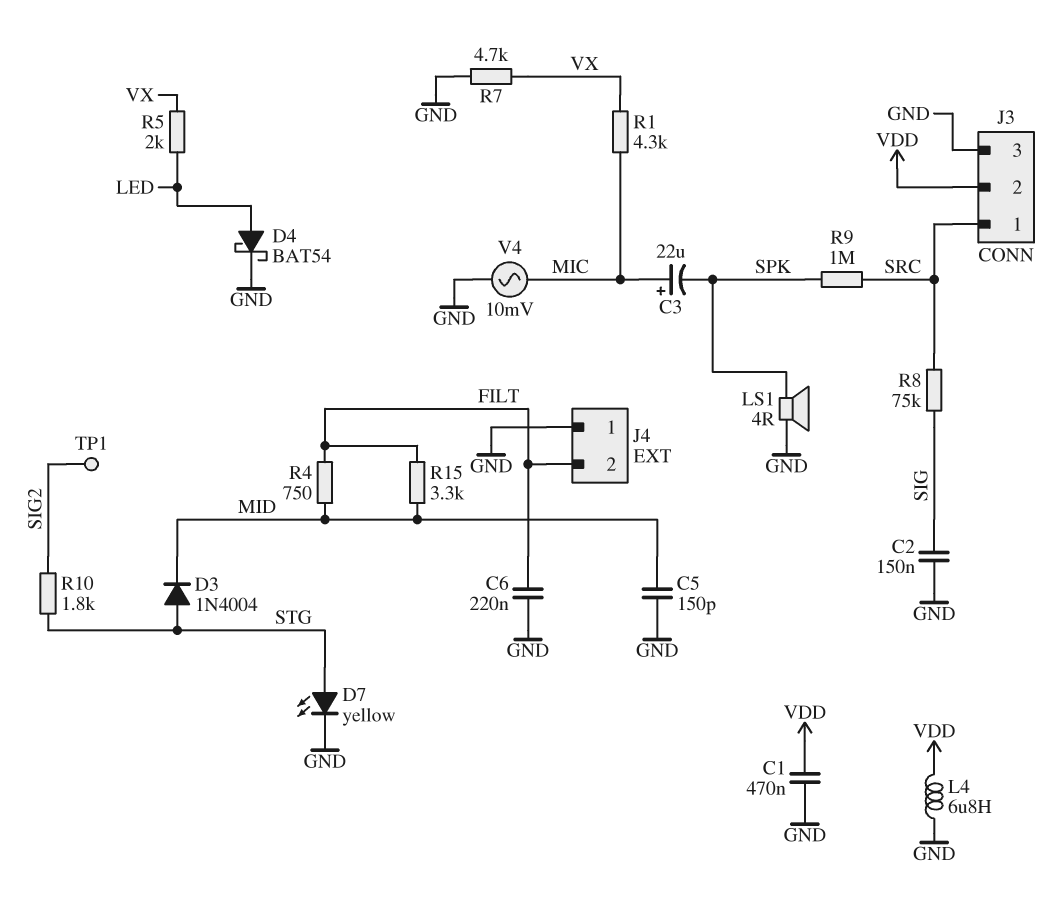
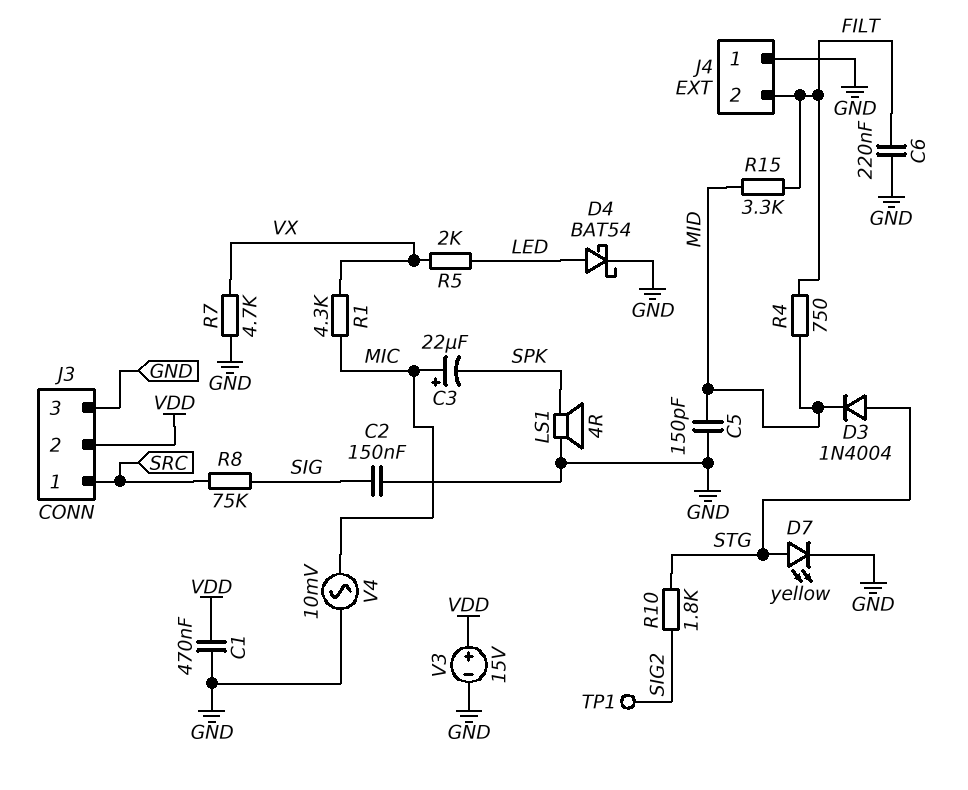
L4: 6.8uH (GND, VDD) -> none
R9: 1M (SPK, SRC) -> none
V3: none -> 15V (plus VDD, minus GND)

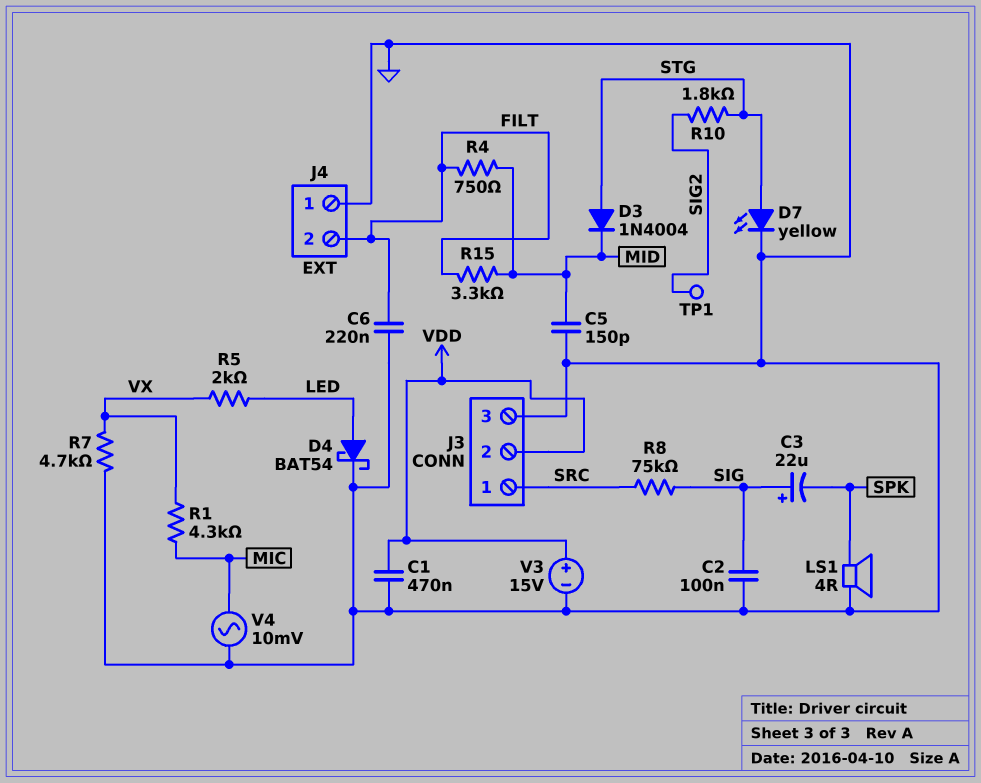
C2: 150nF (GND, SIG) -> 100nF (GND, SIG)
C3: 22uF (plus MIC, minus SPK) -> 22uF (plus SIG, minus SPK)

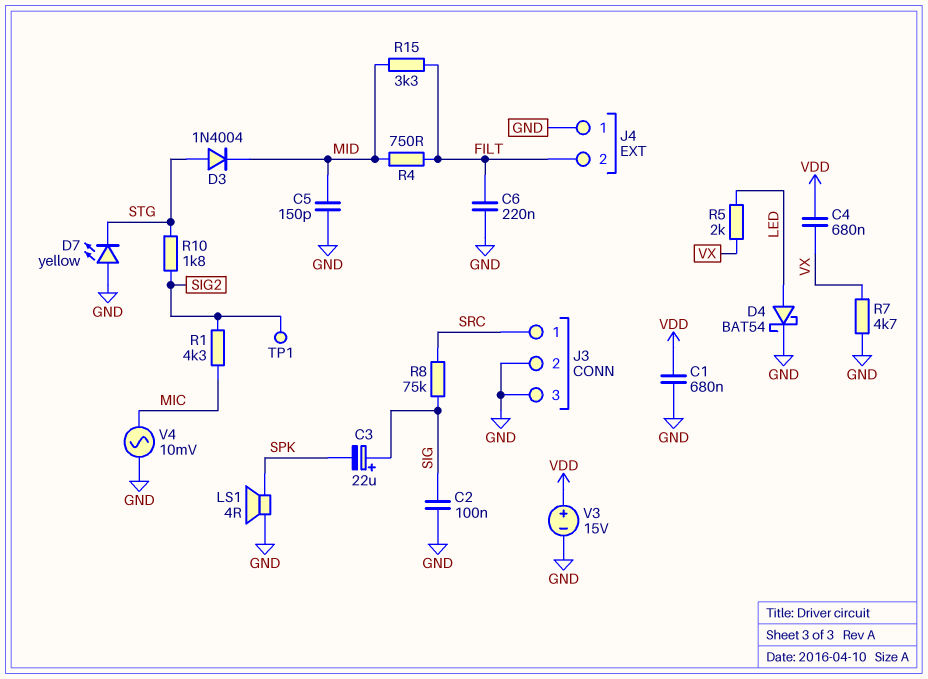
C1: 470nF (GND, VDD) -> 680nF (GND, VDD)
C4: none -> 680nF (VDD, VX)
D7: LED yellow (A STG, K GND) -> LED yellow (A GND, K STG)
J3 pin 2: VDD -> GND
R1: 4.3k (MIC, VX) -> 4.3k (MIC, SIG2)

